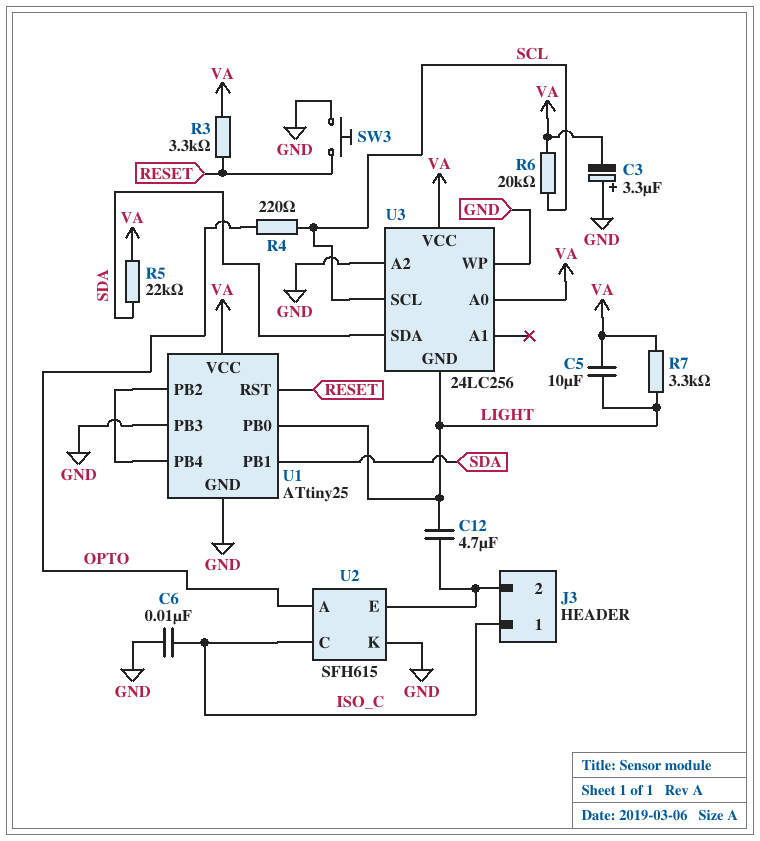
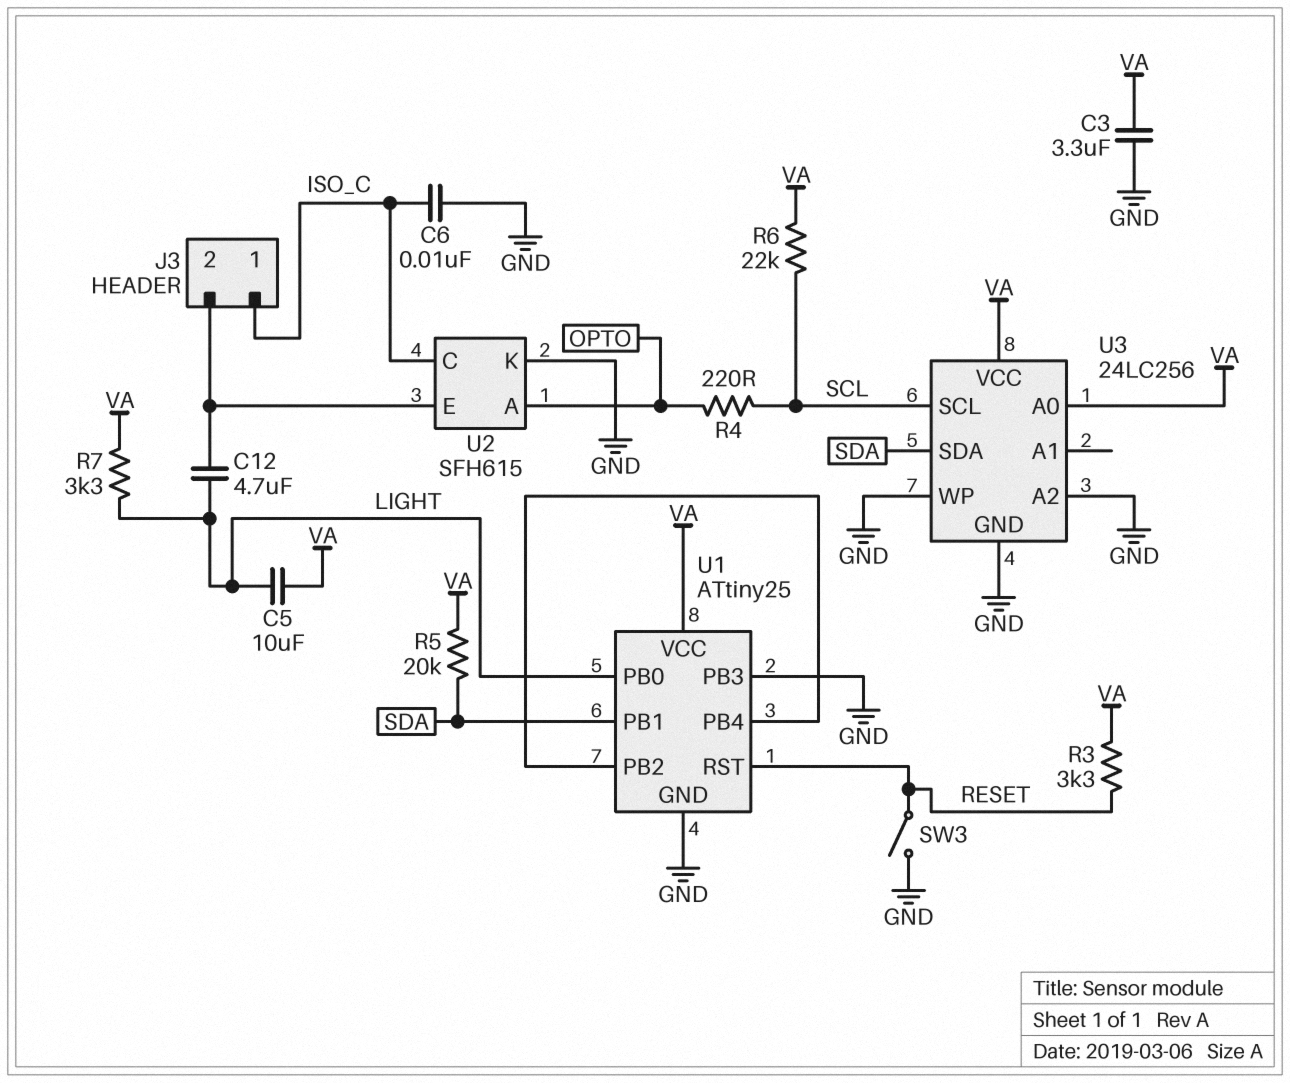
C3: 3.3uF (plus GND, minus VA) -> 3.3uF (GND, VA)
R5: 22k (SDA, VA) -> 20k (SDA, VA)
R6: 20k (SCL, VA) -> 22k (SCL, VA)
SW3: button (GND, RESET) -> switch (GND, RESET)
U3 pin GND: LIGHT -> GND

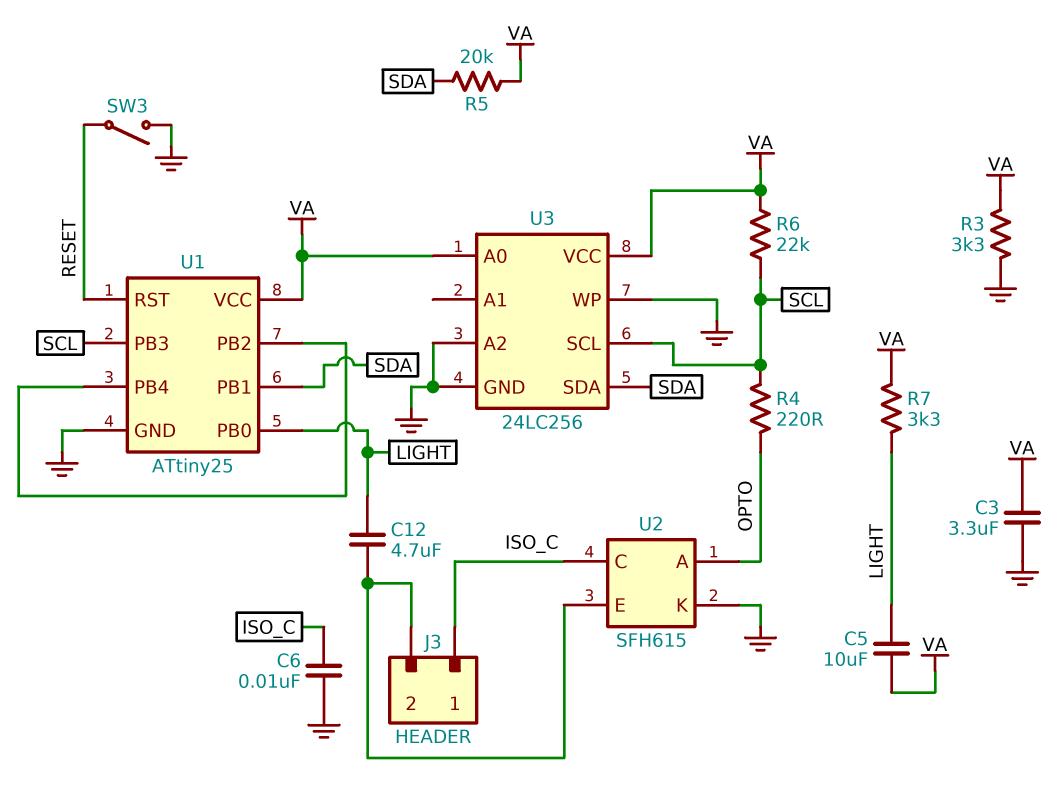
R3: 3.3k (RESET, VA) -> 3.3k (GND, VA)
U1 pin PB3: GND -> SCL

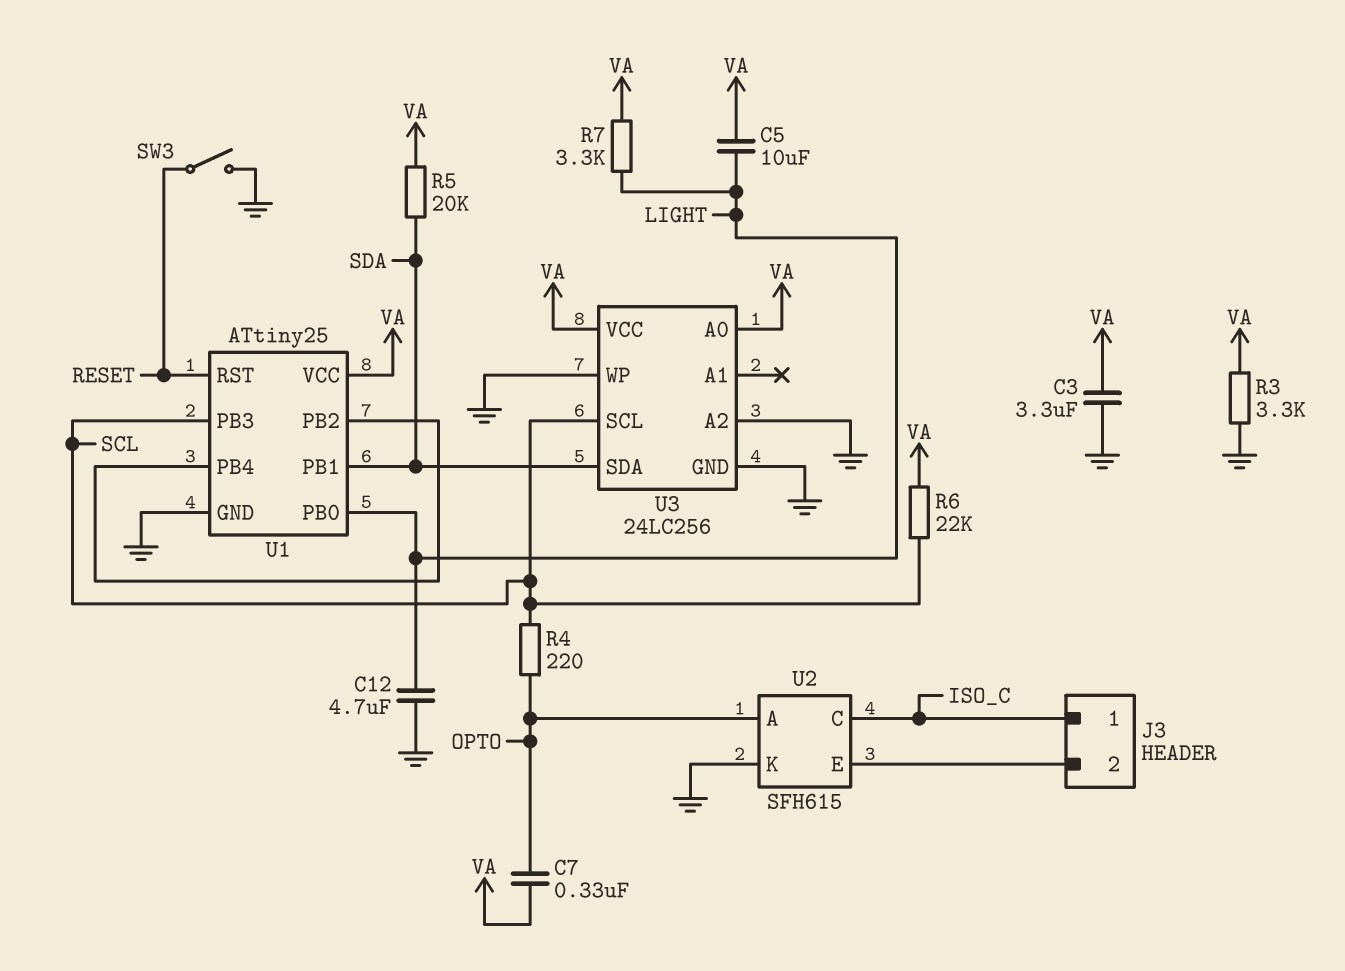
C6: 10nF (GND, ISO_C) -> none
C7: none -> 330nF (OPTO, VA)
C12: 4.7uF (J3/2, LIGHT) -> 4.7uF (GND, LIGHT)

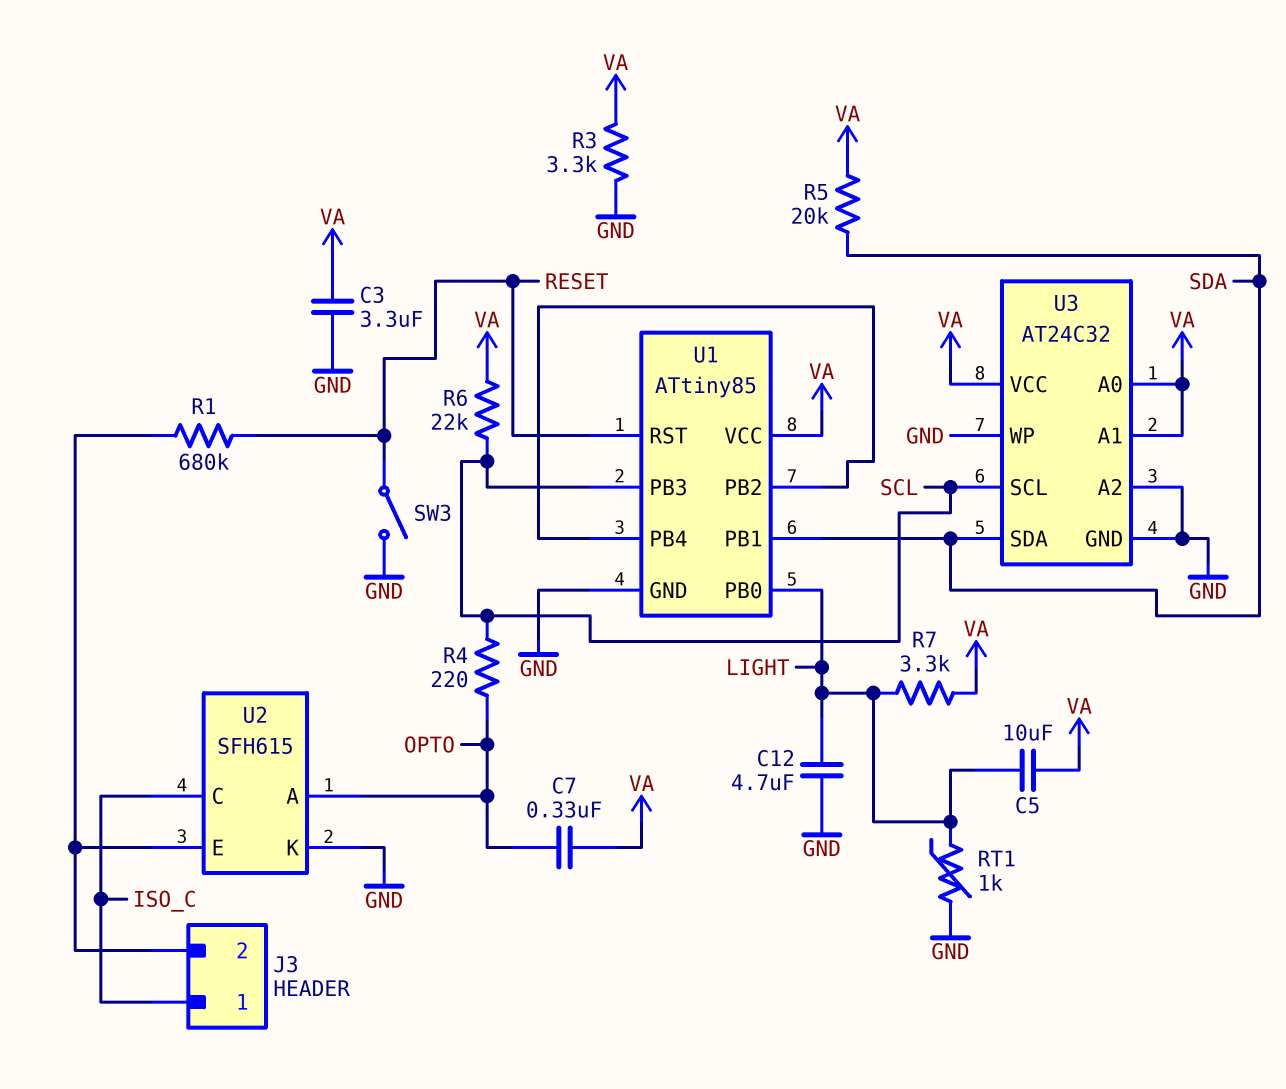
R1: none -> 680k (J3/2, RESET)
RT1: none -> 1k (GND, LIGHT)
U1: ATtiny25 -> ATtiny85
U3: 24LC256 -> AT24C32
U3 pin A1: none -> VA

